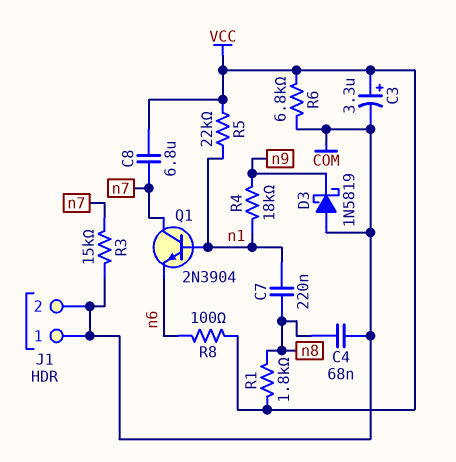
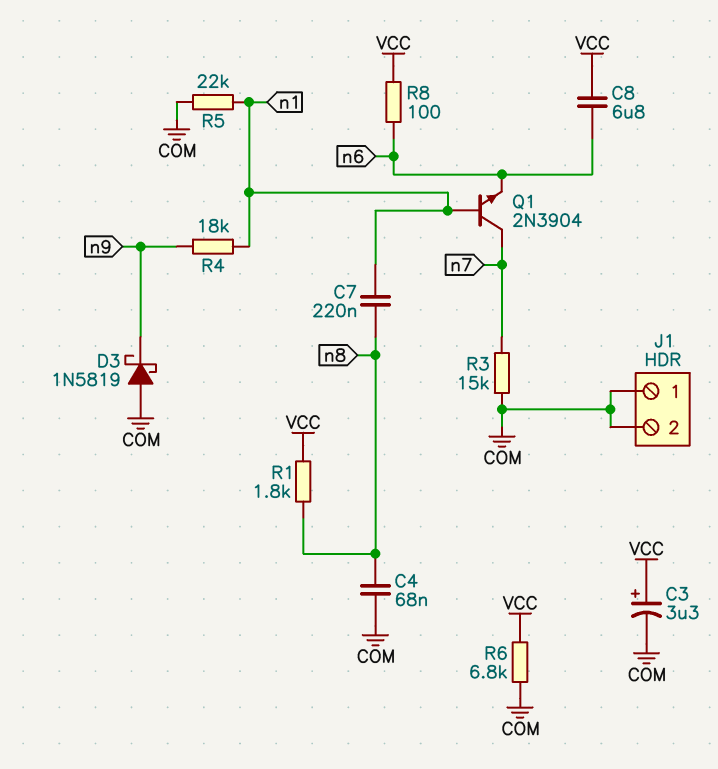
C8: 6.8uF (VCC, n7) -> 6.8uF (VCC, n6)
R5: 22k (VCC, n1) -> 22k (COM, n1)

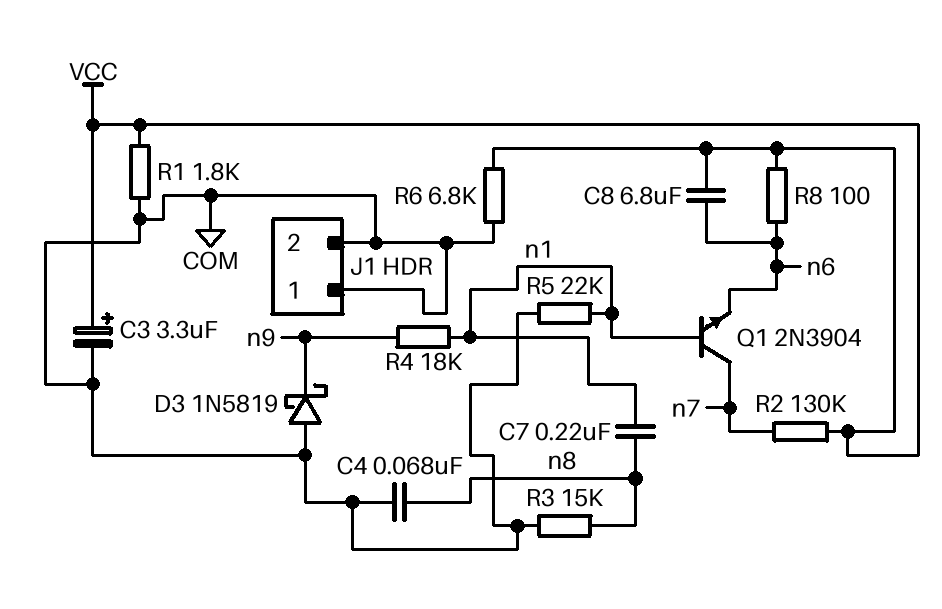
R1: 1.8k (VCC, n8) -> 1.8k (COM, VCC)
R2: none -> 130k (VCC, n7)
R3: 15k (COM, n7) -> 15k (COM, n8)

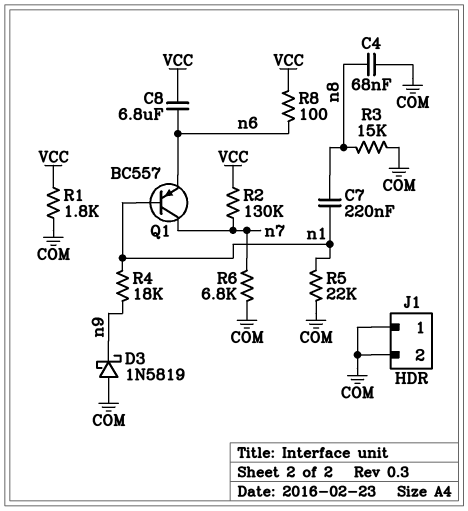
C3: 3.3uF (plus VCC, minus COM) -> none
Q1: NPN 2N3904 (B n1, C n7, E n6) -> PNP BC557 (B n1, C n7, E n6)
R6: 6.8k (COM, VCC) -> 6.8k (COM, n7)

